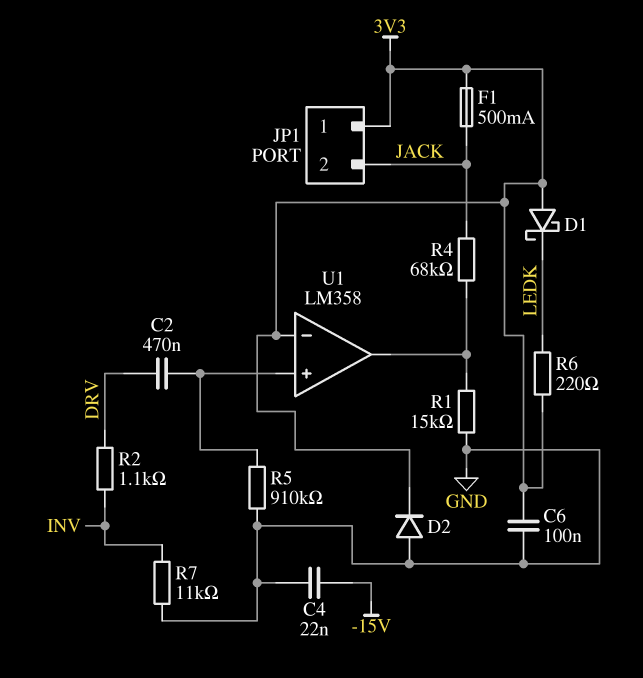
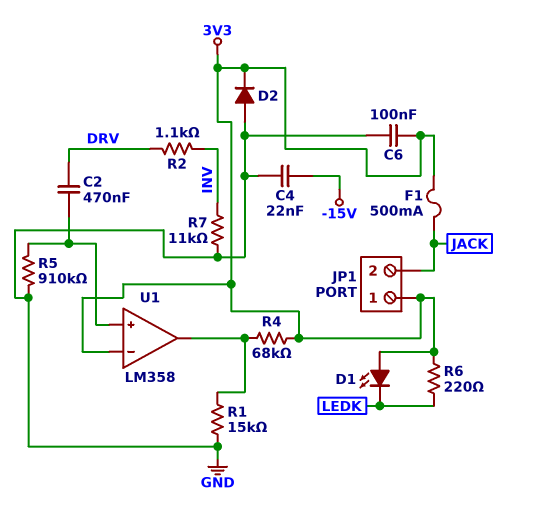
D1: schottky (A 3V3, K LEDK) -> LED (A 3V3, K LEDK)
R4: 68k (JACK, U1/out) -> 68k (3V3, U1/out)

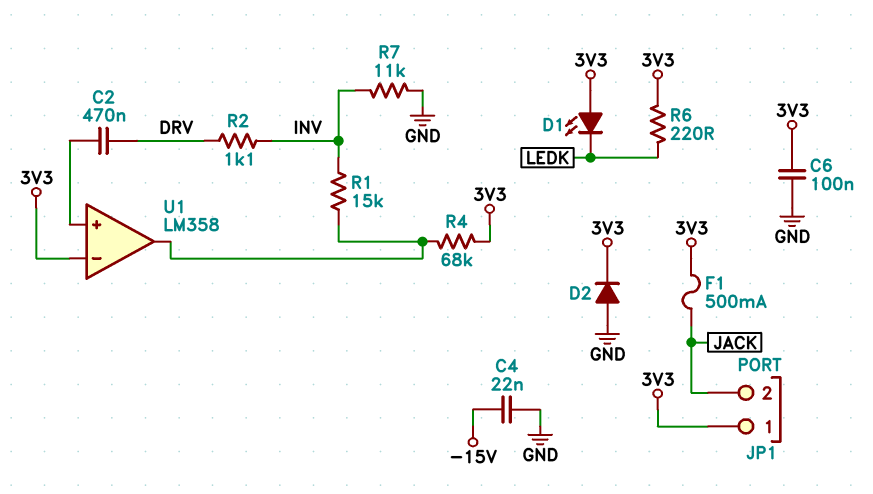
R1: 15k (GND, U1/out) -> 15k (INV, U1/out)
R5: 910k (GND, U1/in+) -> none

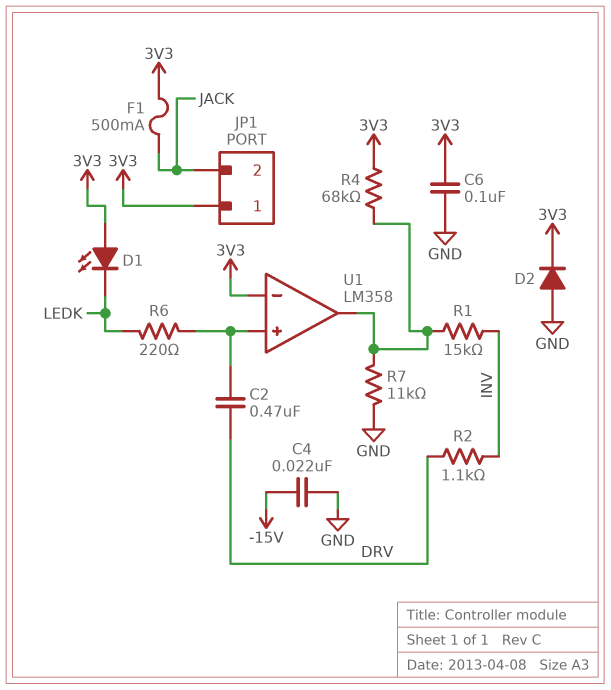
R6: 220 (3V3, LEDK) -> 220 (LEDK, U1/in+)
R7: 11k (GND, INV) -> 11k (GND, U1/out)

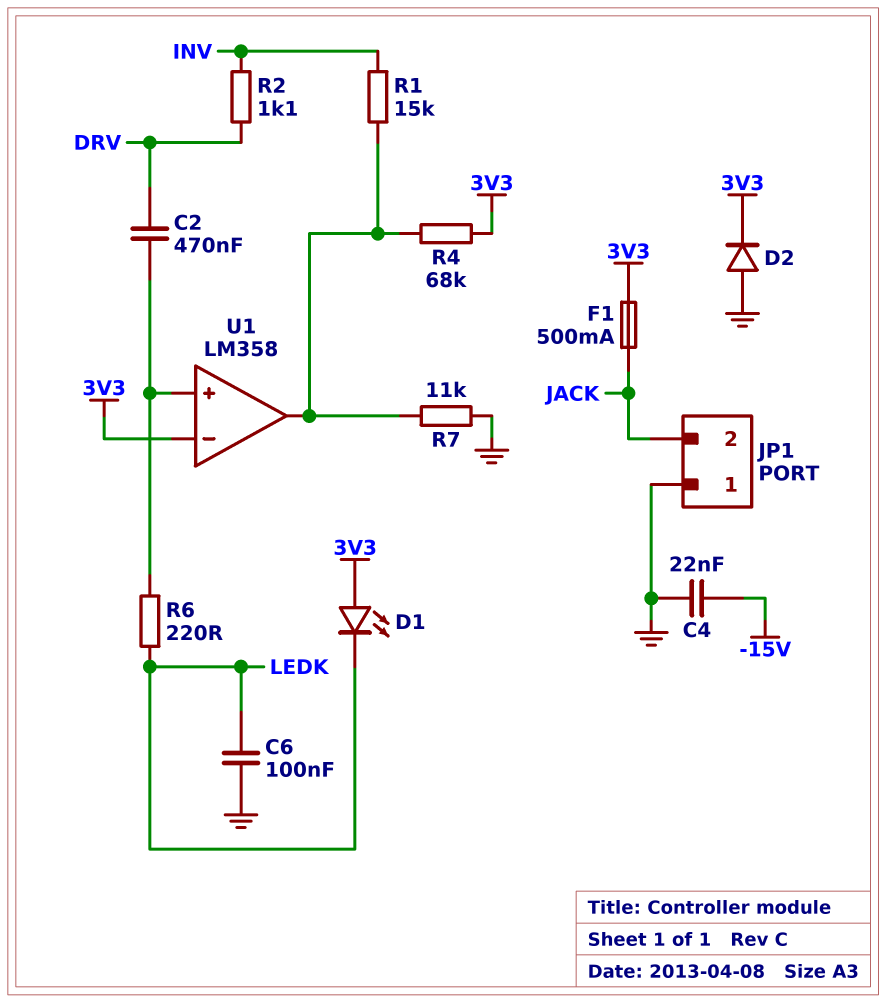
C6: 100nF (3V3, GND) -> 100nF (GND, LEDK)
JP1 pin 1: 3V3 -> GND

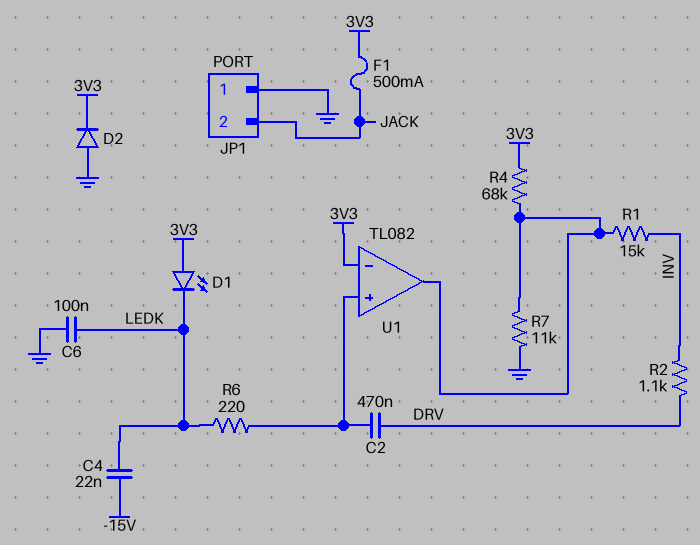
C4: 22nF (-15V, GND) -> 22nF (-15V, LEDK)
U1: LM358 -> TL082

